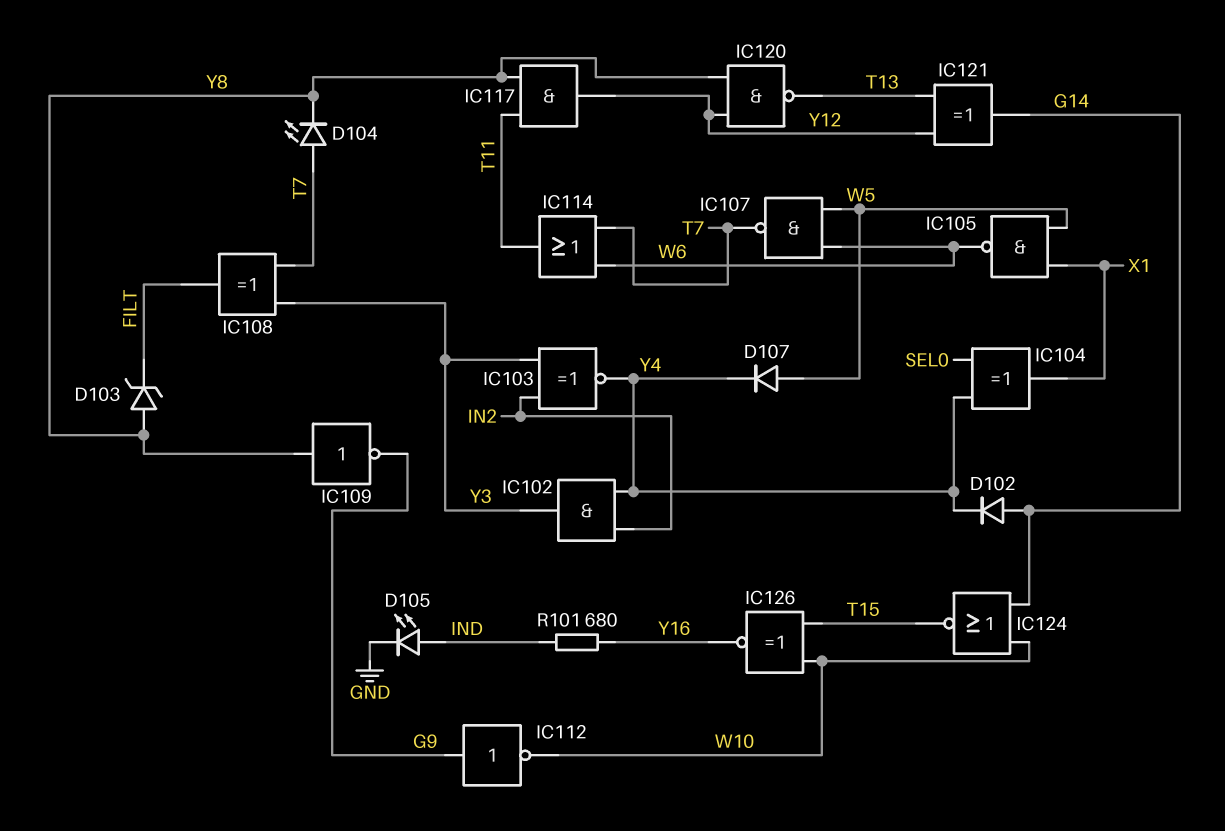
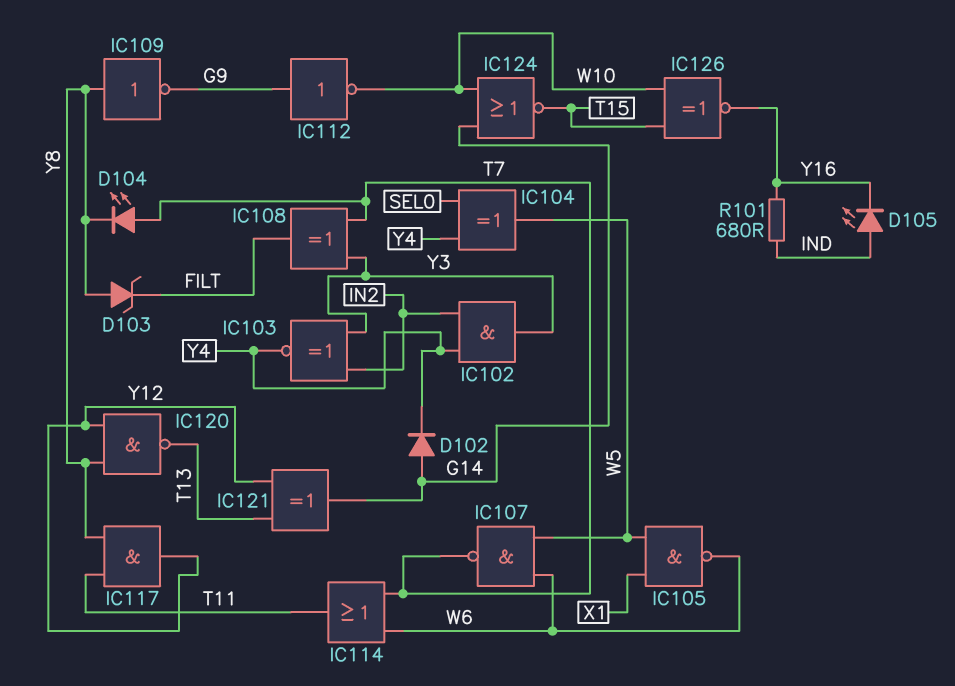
D105: LED (A IND, K GND) -> LED (A IND, K Y16)
D107: diode (A W5, K Y4) -> none
IC104: XOR (in SEL0, in Y4, out X1) -> XOR (in SEL0, in Y4, out W5)

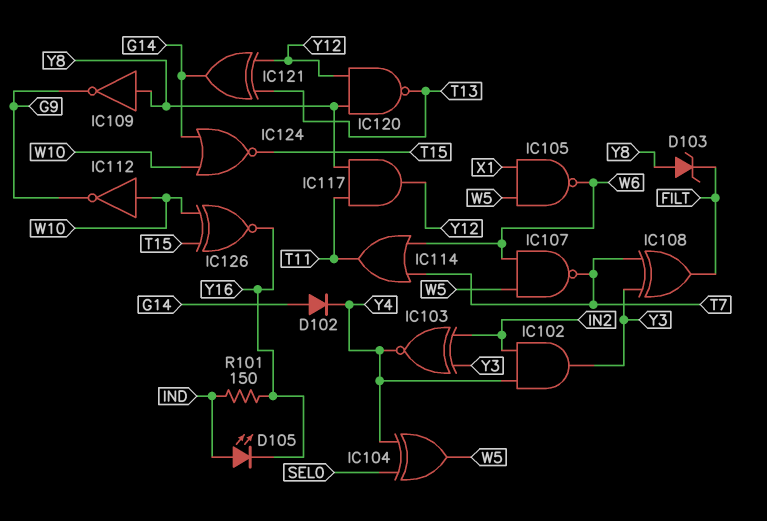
D104: LED (A T7, K Y8) -> none
IC112: NOT (in G9, out W10) -> NOT (in W10, out G9)
R101: 680 (IND, Y16) -> 150 (IND, Y16)

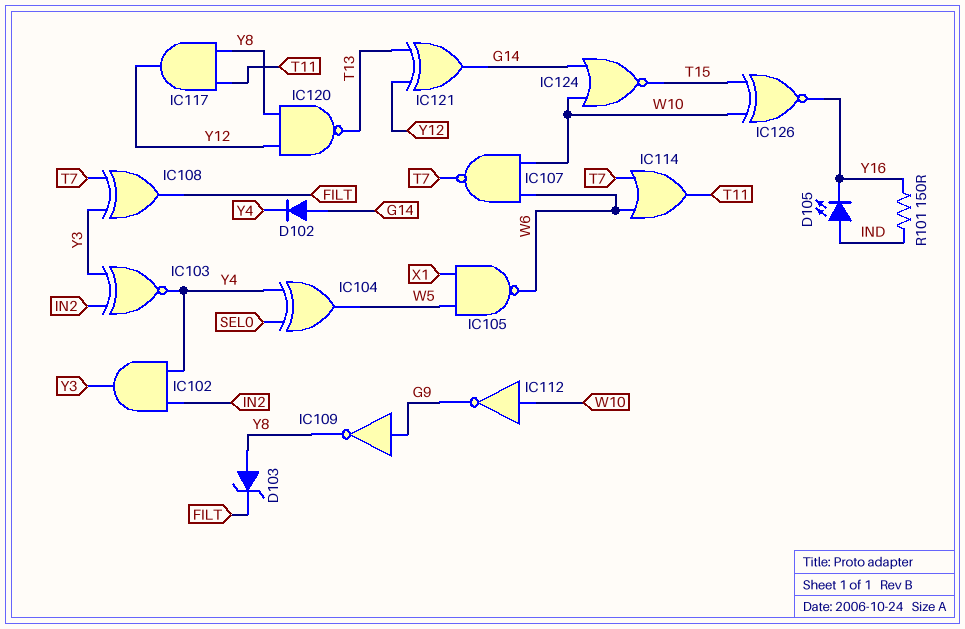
IC107: NAND (in W5, in W6, out T7) -> NAND (in W6, in W10, out T7)
IC109: NOT (in Y8, out G9) -> NOT (in G9, out Y8)

